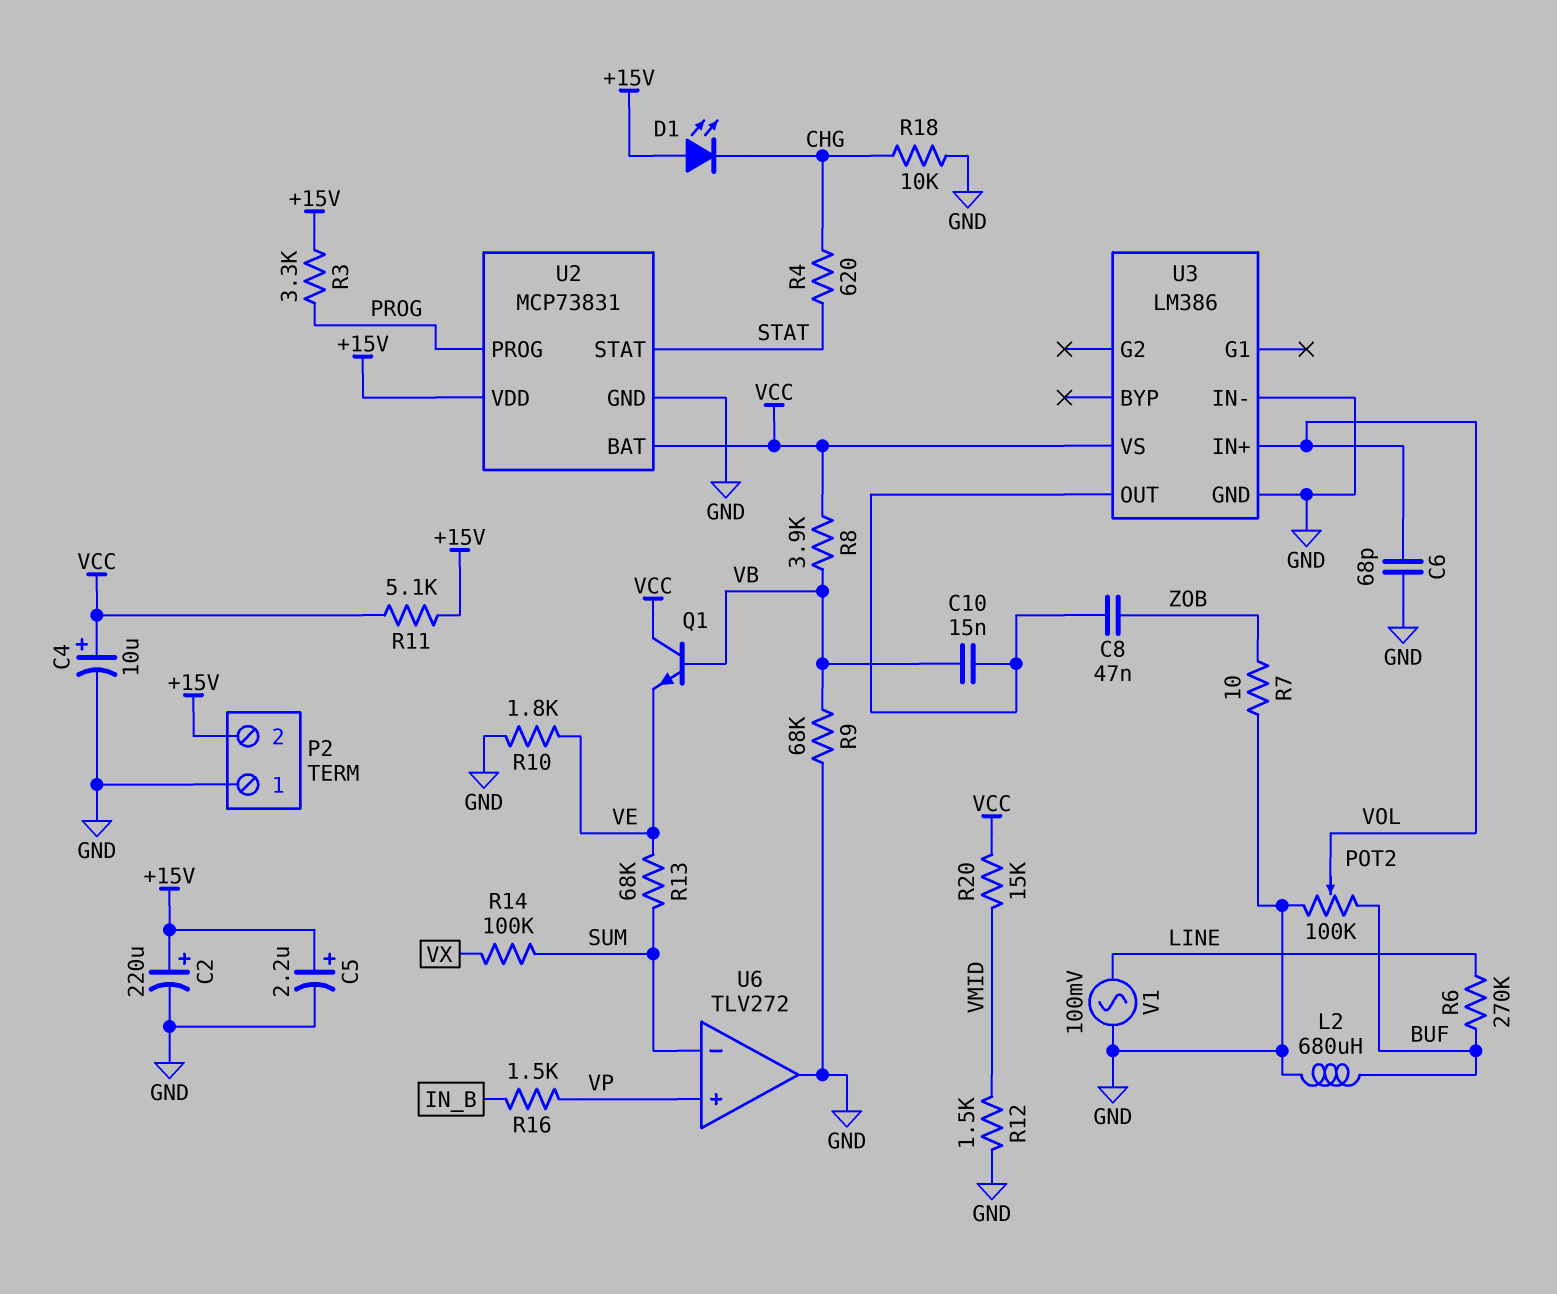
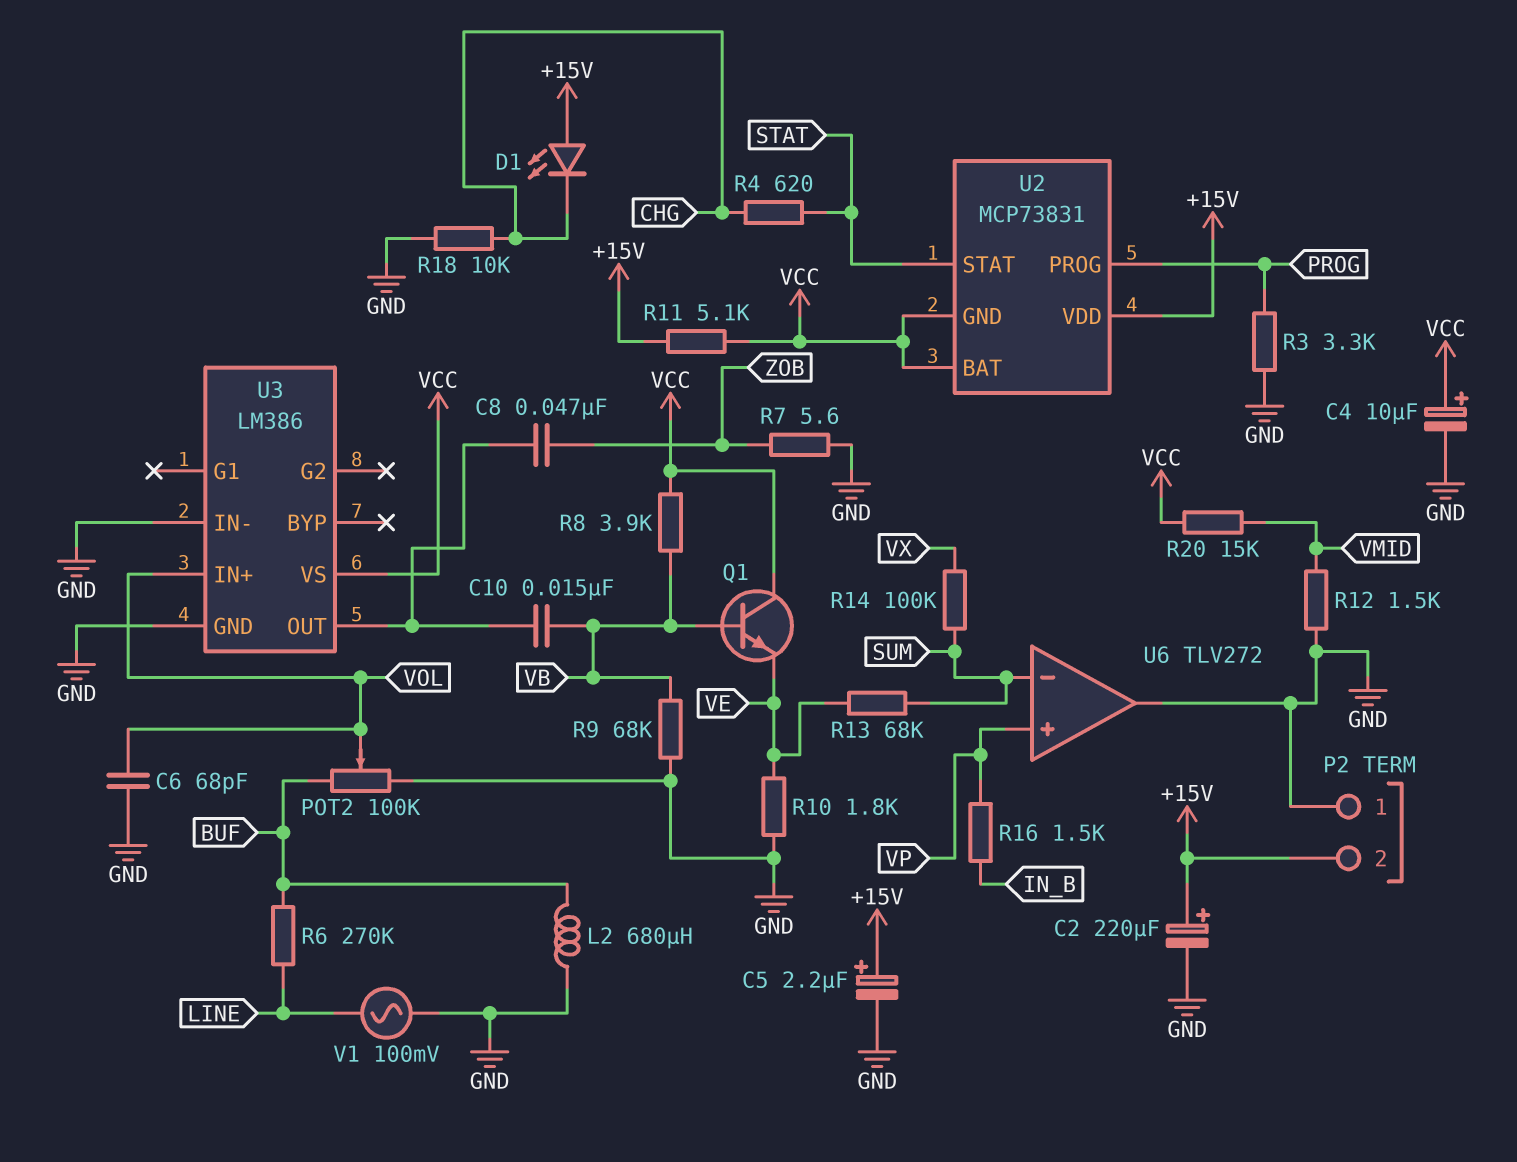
R3: 3.3k (+15V, PROG) -> 3.3k (GND, PROG)
R7: 10 (GND, ZOB) -> 5.6 (GND, ZOB)
U2 pin GND: GND -> VCC

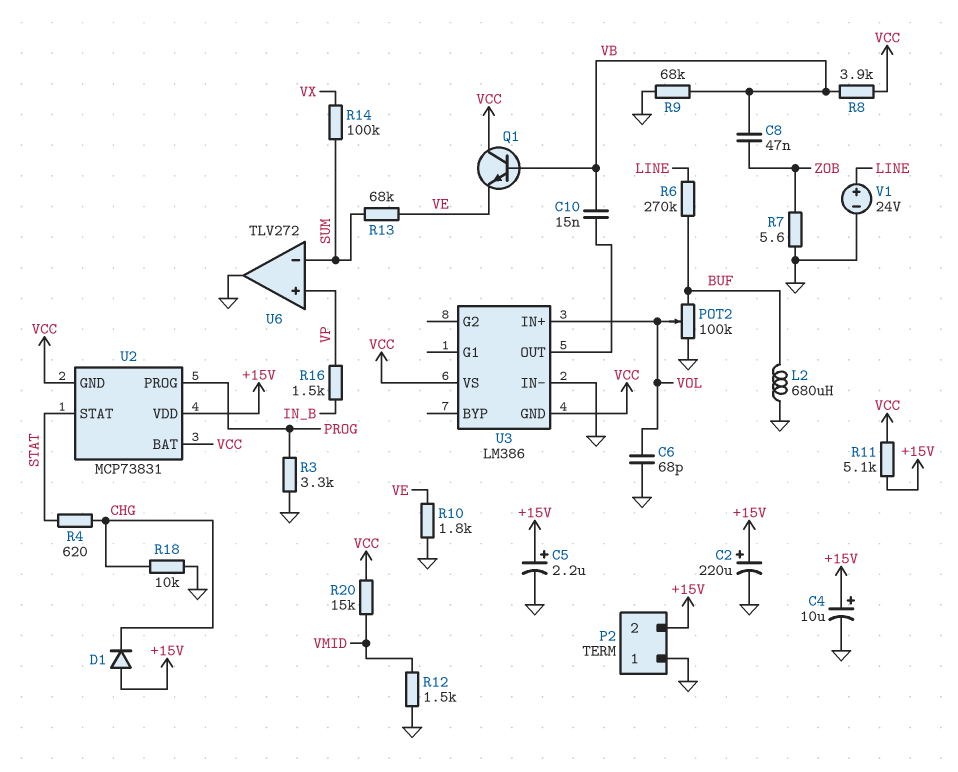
C4: 10uF (plus VCC, minus GND) -> 10uF (plus +15V, minus GND)
C8: 47nF (U3/OUT, ZOB) -> 47nF (VB, ZOB)
D1: LED (A +15V, K CHG) -> diode (A +15V, K CHG)
U3 pin GND: GND -> VCC
V1: AC 100mV (GND, LINE) -> 24V (plus LINE, minus GND)

